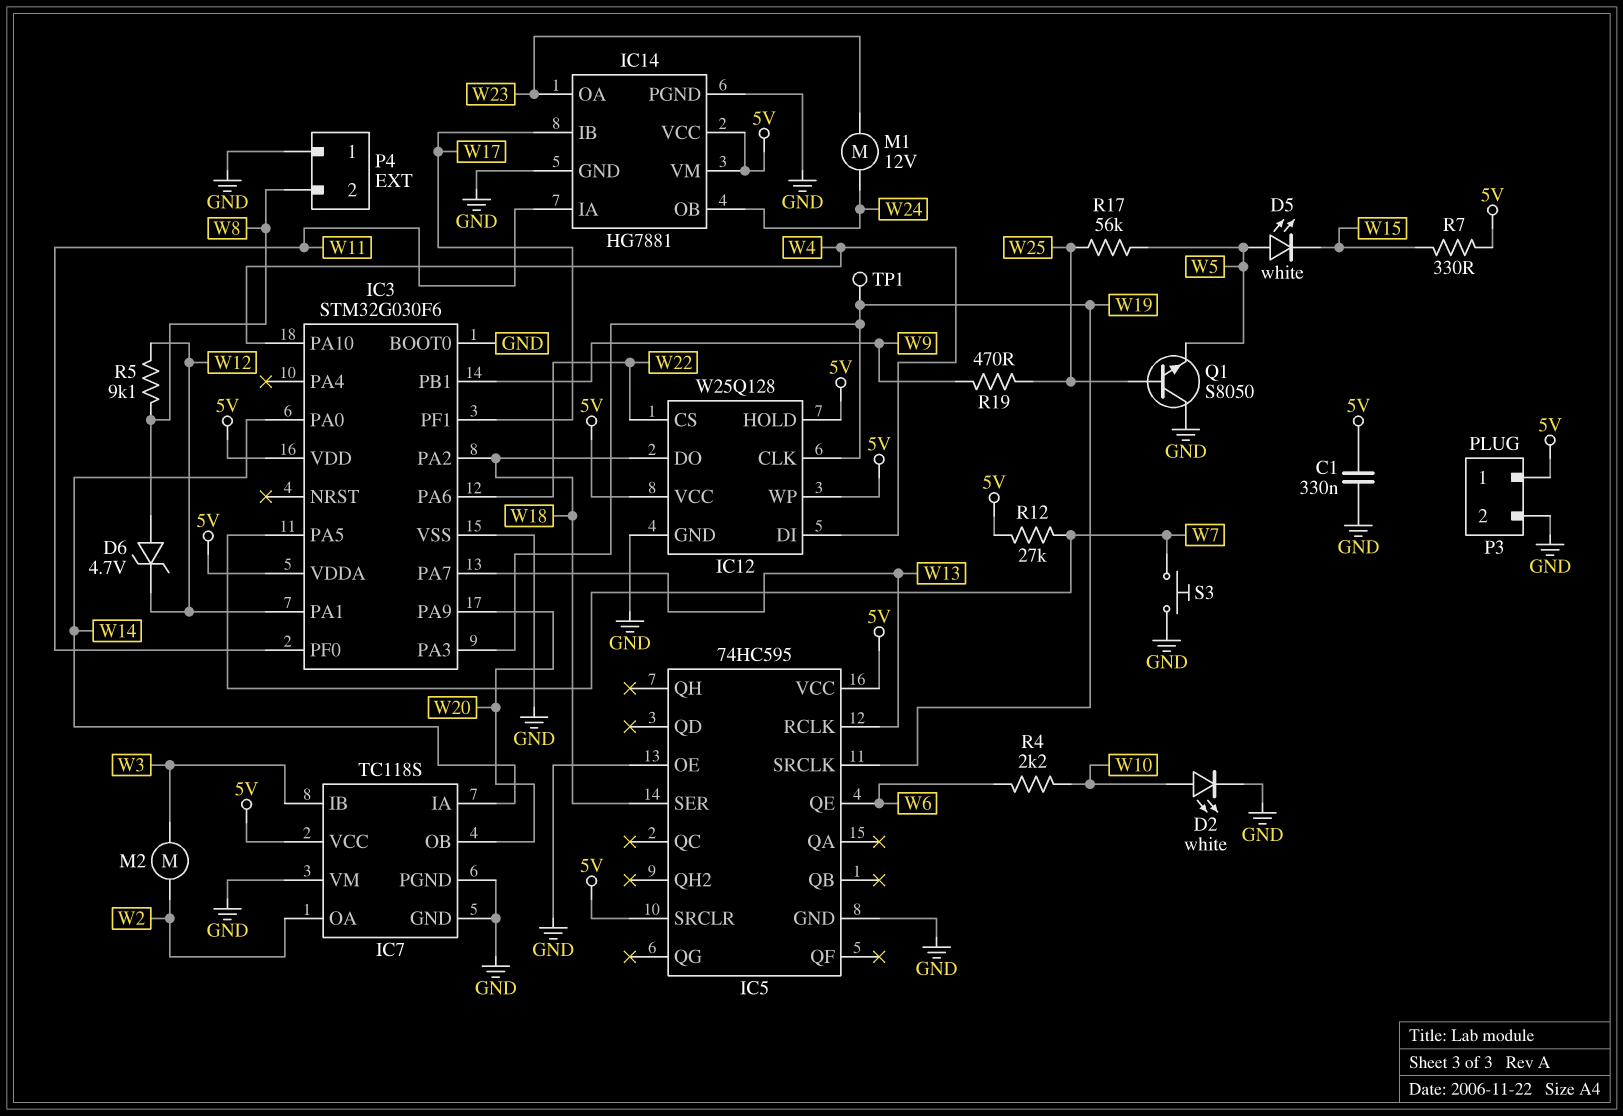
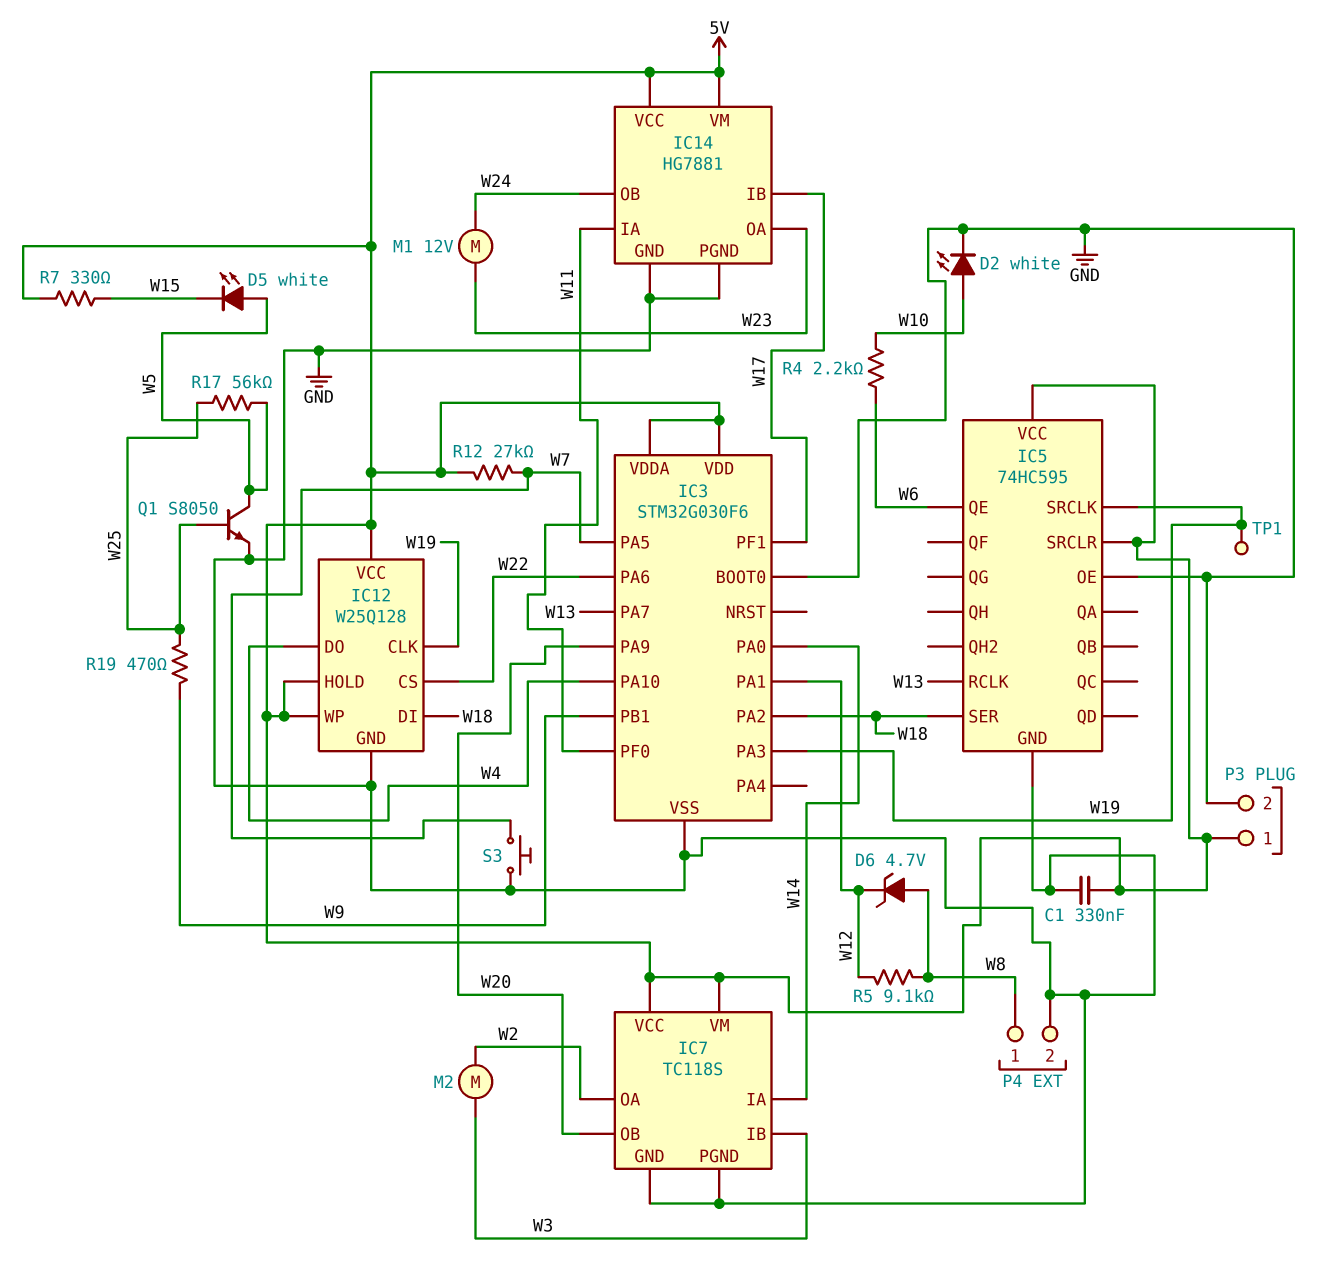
IC7 pin VM: GND -> 5V
IC12 pin DI: W4 -> W18
IC12 pin DO: W18 -> W4
P4 pin 1: GND -> W8
P4 pin 2: W8 -> GND
Q1: NPN S8050 (B W25, C GND, E W5) -> NPN S8050 (B W25, C W5, E GND)

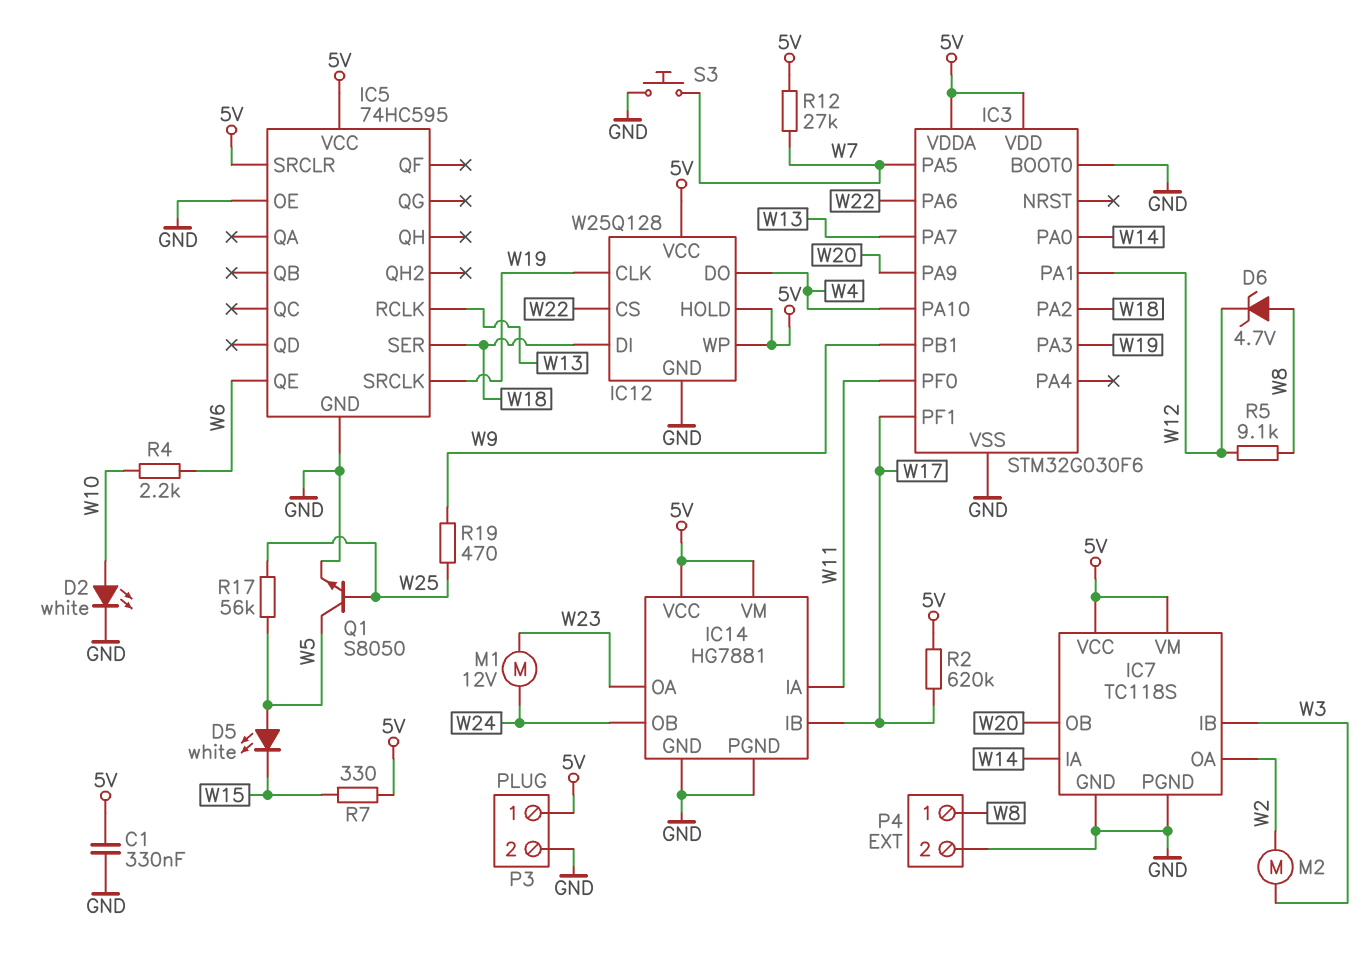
R2: none -> 620k (5V, W17)
TP1: test point (W19) -> none

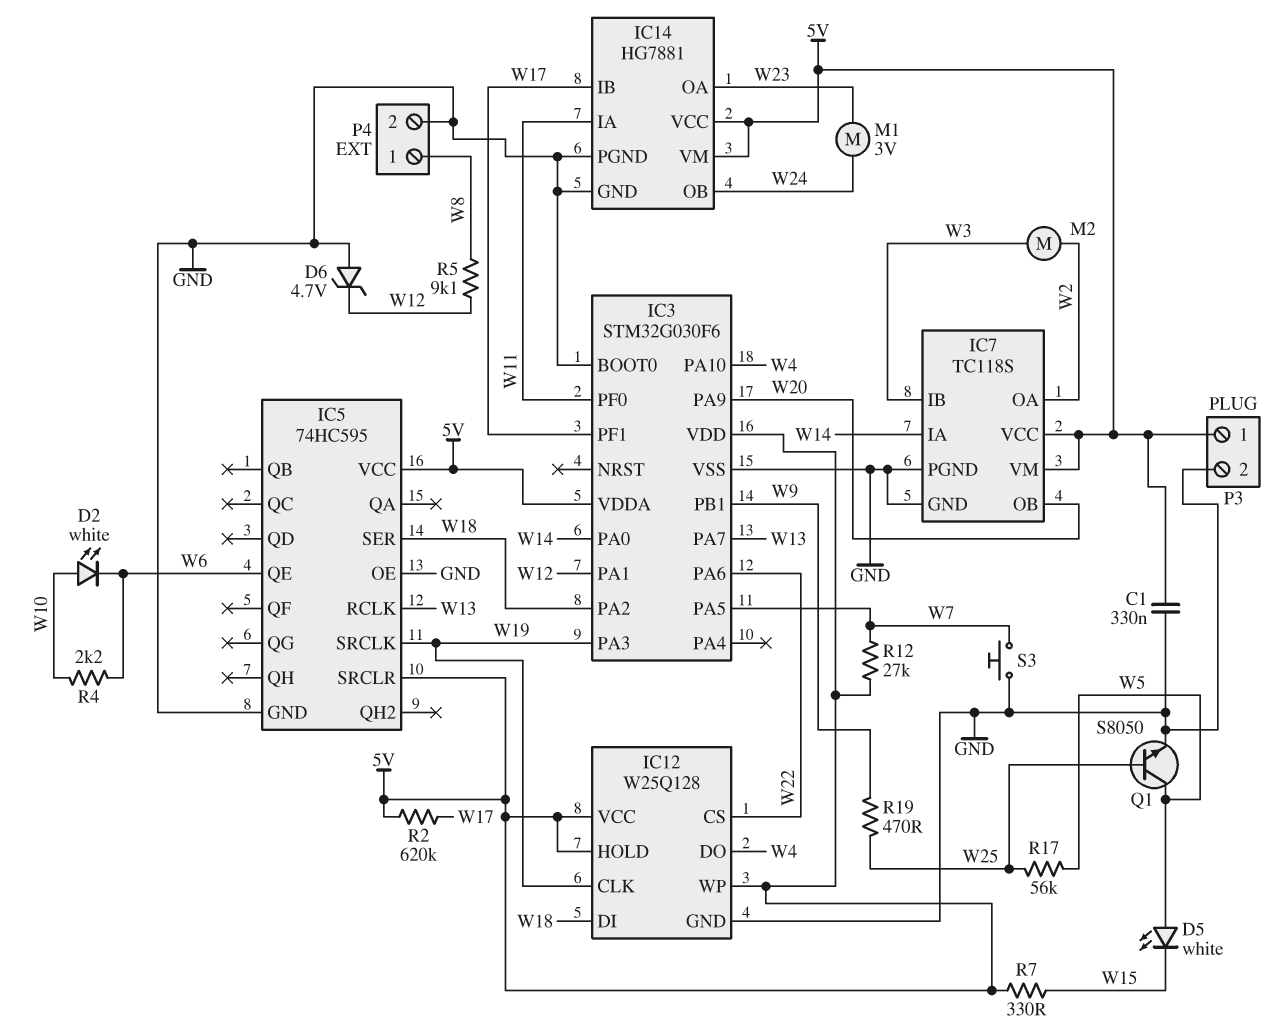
D2: LED white (A W10, K GND) -> LED white (A W10, K W6)
D6: zener 4.7V (A W8, K W12) -> zener 4.7V (A GND, K W12)
M1: motor 12V (W23, W24) -> motor 3V (W23, W24)

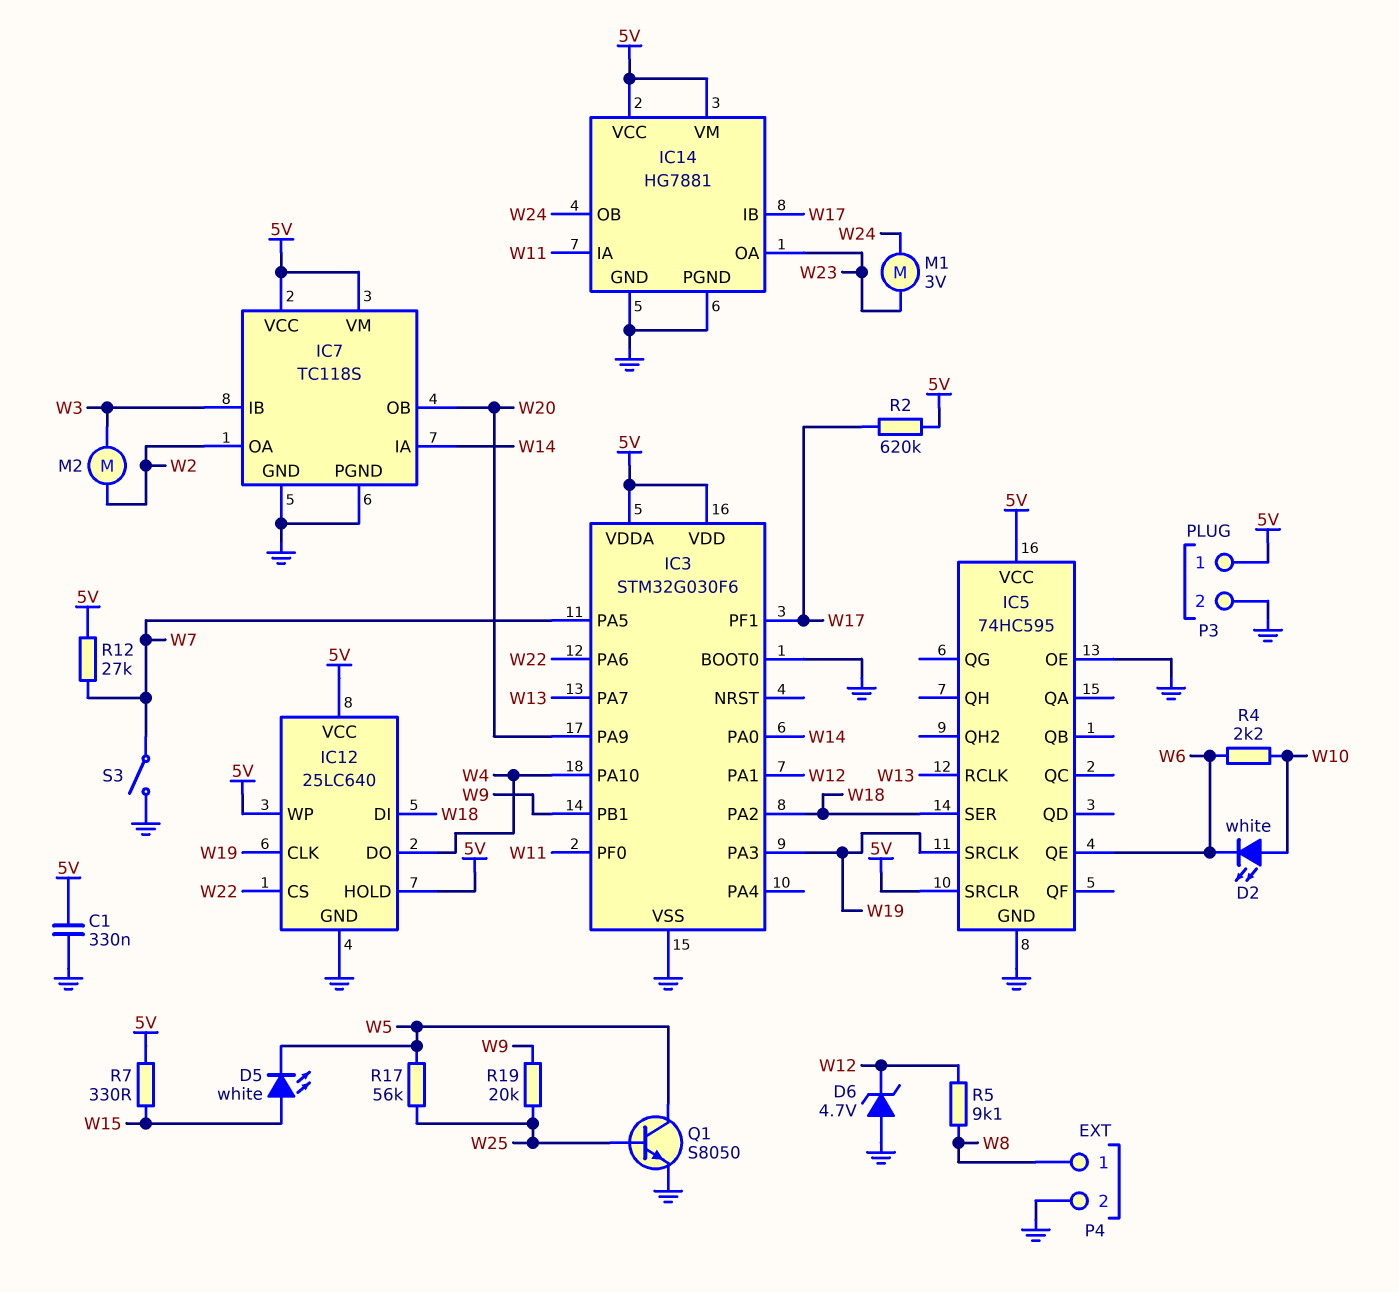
D5: LED white (A W5, K W15) -> LED white (A W15, K W5)
IC12: W25Q128 -> 25LC640
R19: 470 (W9, W25) -> 20k (W9, W25)
S3: button (GND, W7) -> switch (GND, W7)

